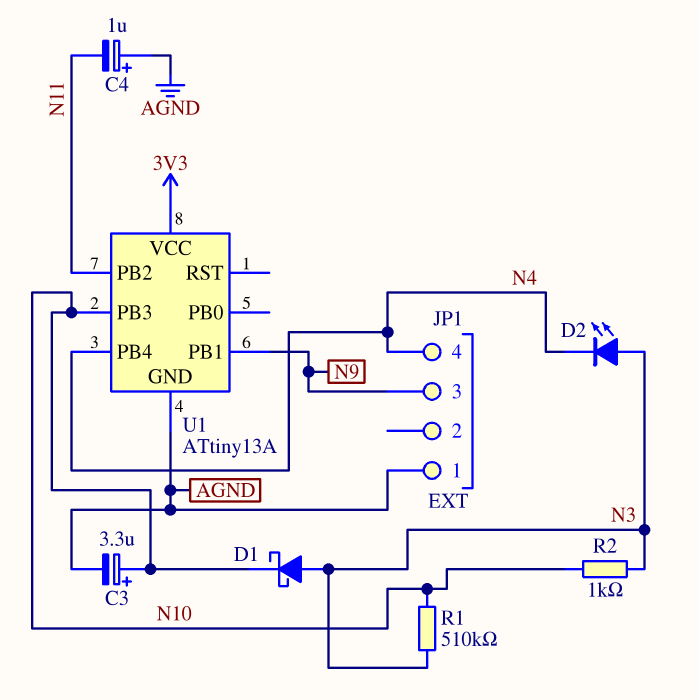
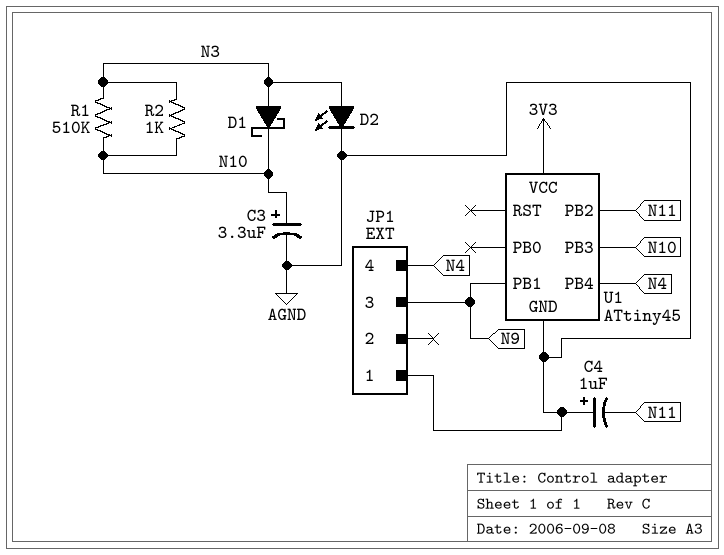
D2: LED (A N3, K N4) -> LED (A N3, K AGND)
U1: ATtiny13A -> ATtiny45

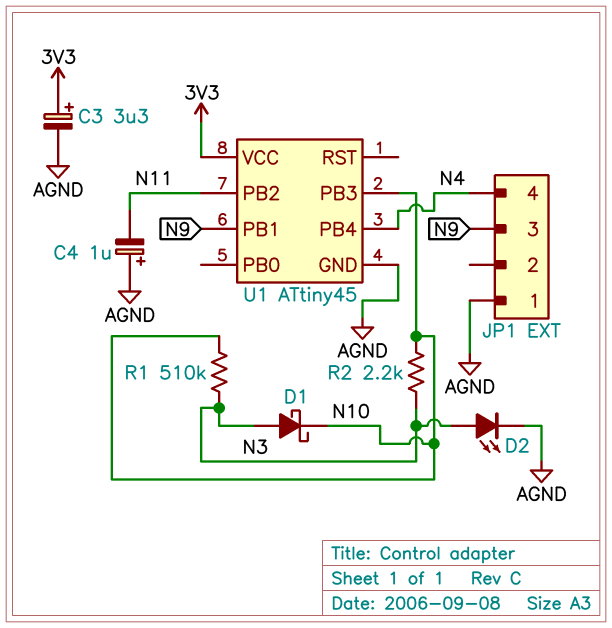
C3: 3.3uF (plus N10, minus AGND) -> 3.3uF (plus 3V3, minus AGND)
R2: 1k (N3, N10) -> 2.2k (N3, N10)

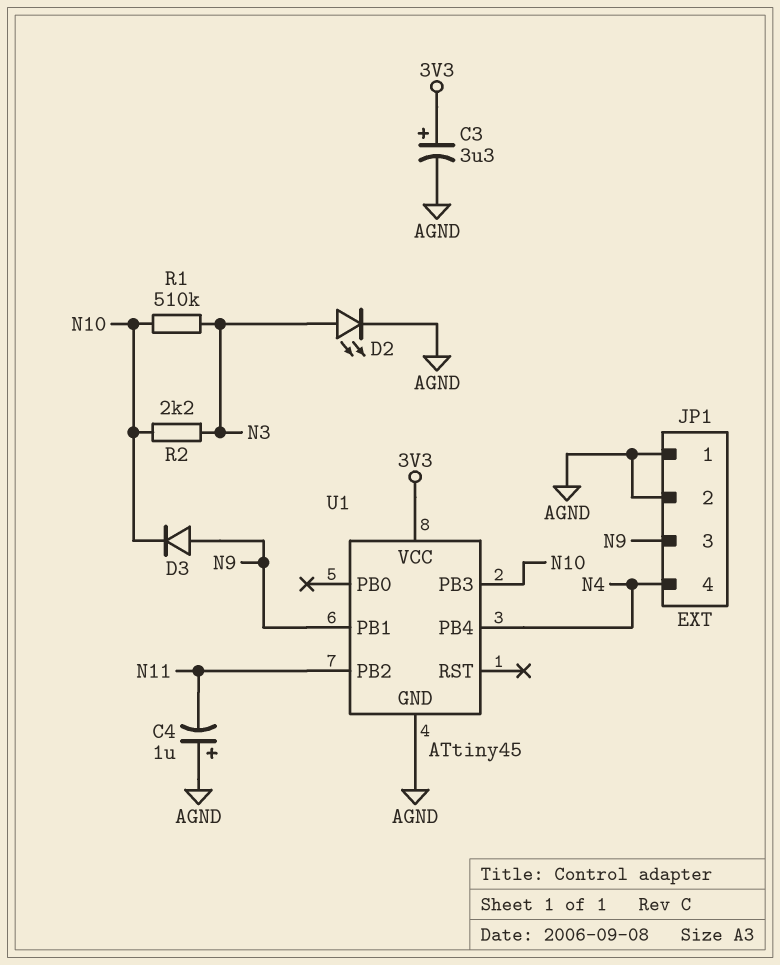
D1: schottky (A N3, K N10) -> none
D3: none -> diode (A N9, K N10)
JP1 pin 2: none -> AGND

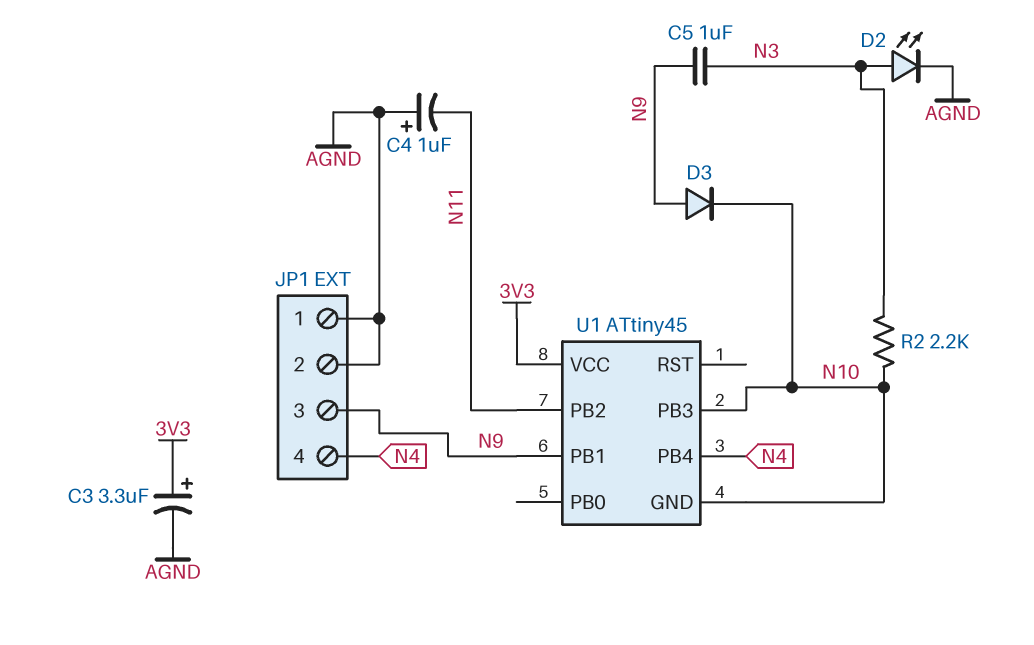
C5: none -> 1uF (N3, N9)
R1: 510k (N3, N10) -> none
U1 pin GND: AGND -> N10

